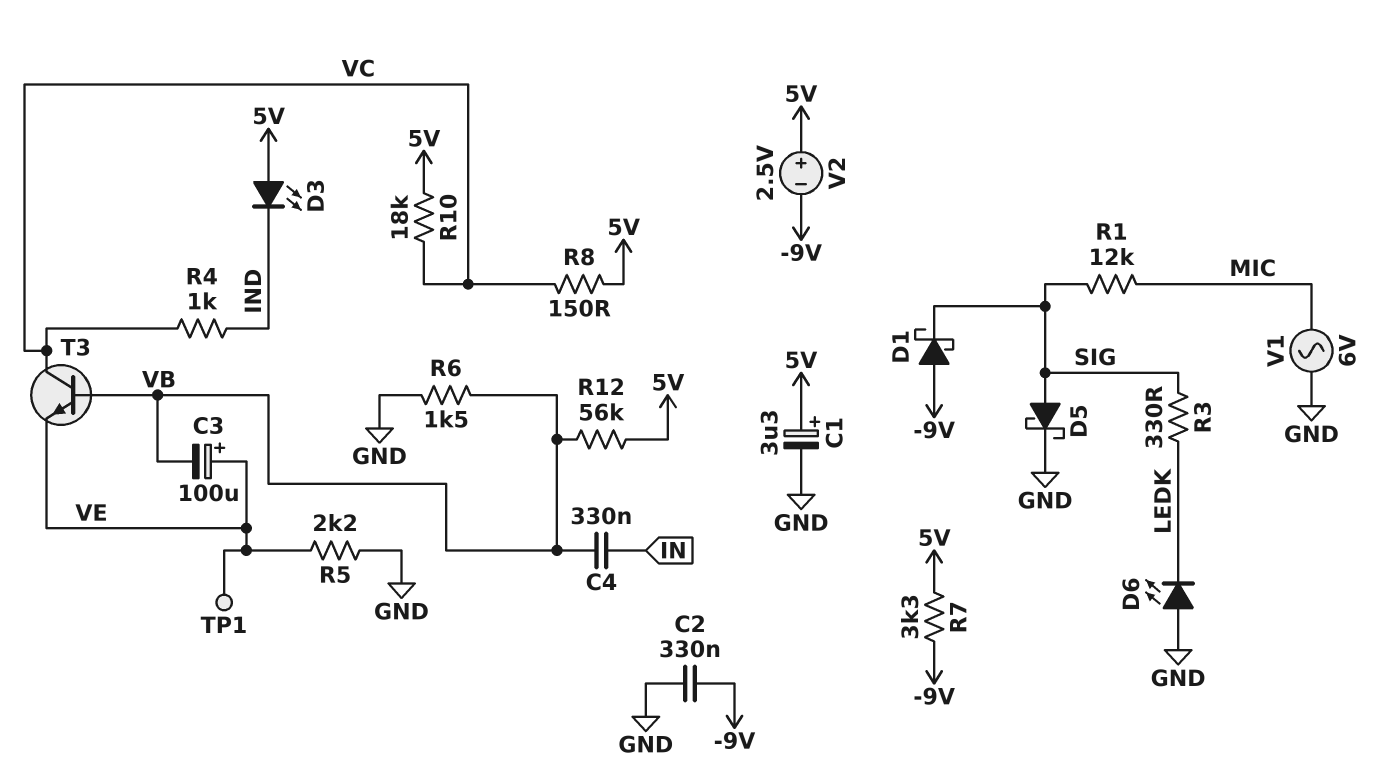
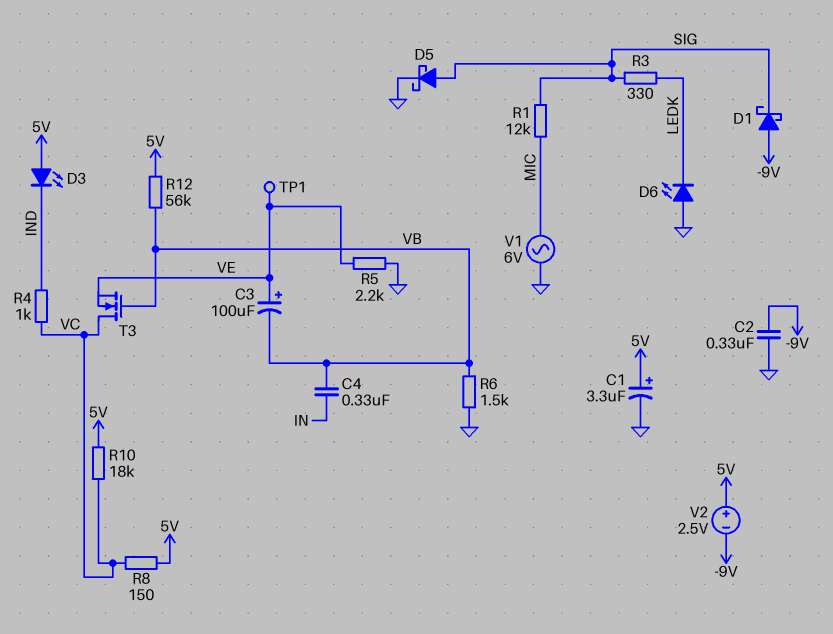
R7: 3.3k (-9V, 5V) -> none
T3: NPN (B VB, C VC, E VE) -> NMOS (G VB, D VC, S VE)

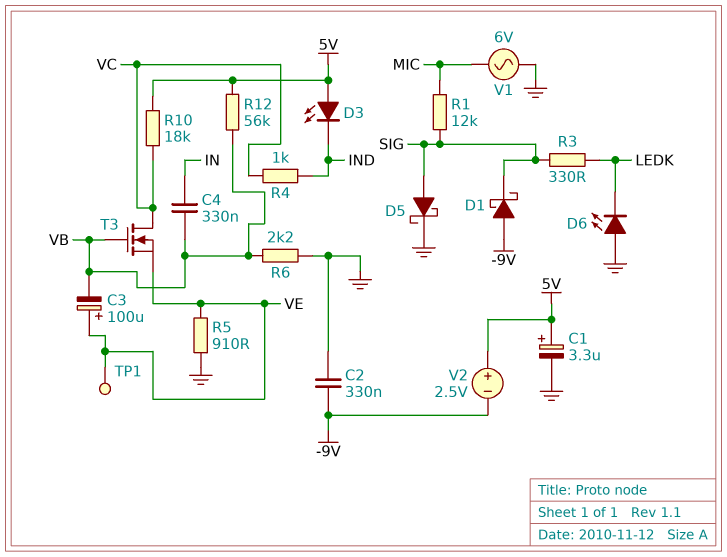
R5: 2.2k (GND, VE) -> 910 (GND, VE)
R6: 1.5k (GND, VB) -> 2.2k (GND, VB)
R8: 150 (5V, VC) -> none

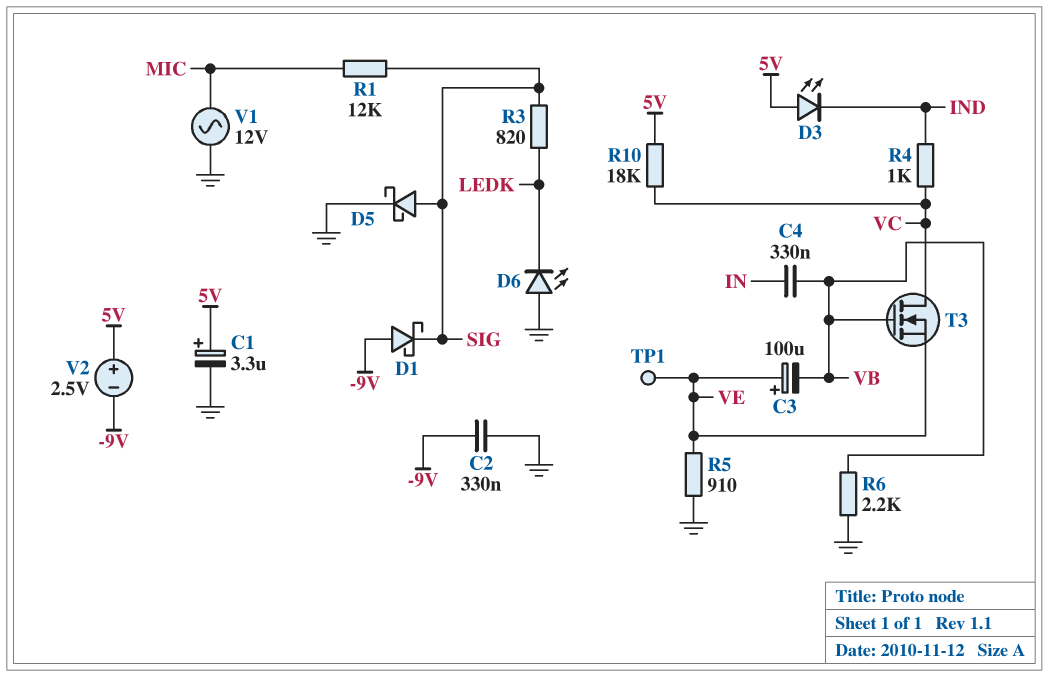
R3: 330 (LEDK, SIG) -> 820 (LEDK, SIG)
R12: 56k (5V, VB) -> none
V1: AC 6V (GND, MIC) -> AC 12V (GND, MIC)

